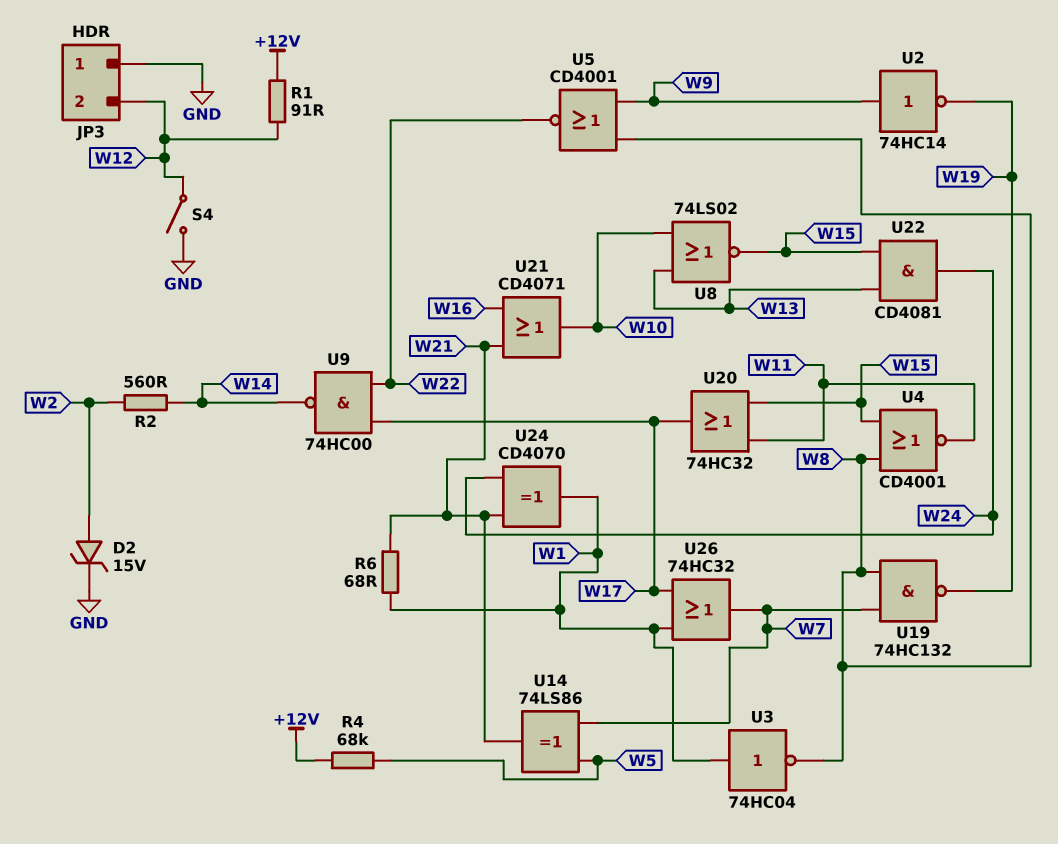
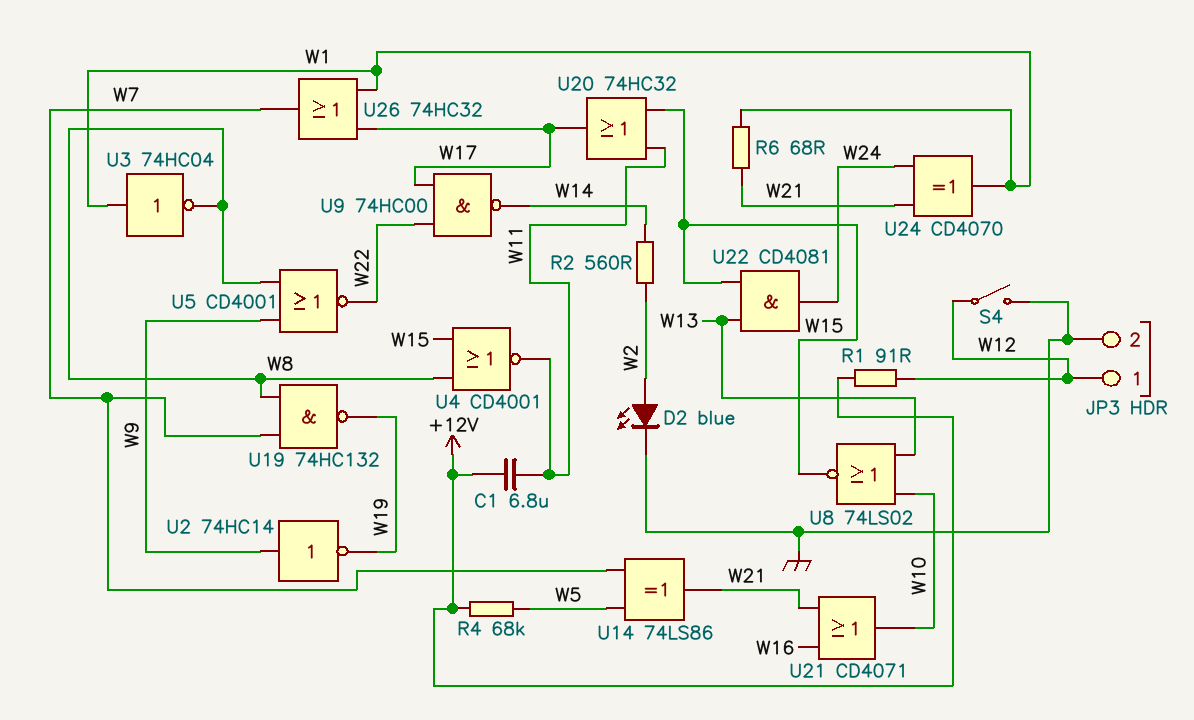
C1: none -> 6.8uF (+12V, W11)
D2: zener 15V (A W2, K GND) -> LED blue (A W2, K GND)
JP3 pin 1: GND -> W12
JP3 pin 2: W12 -> GND

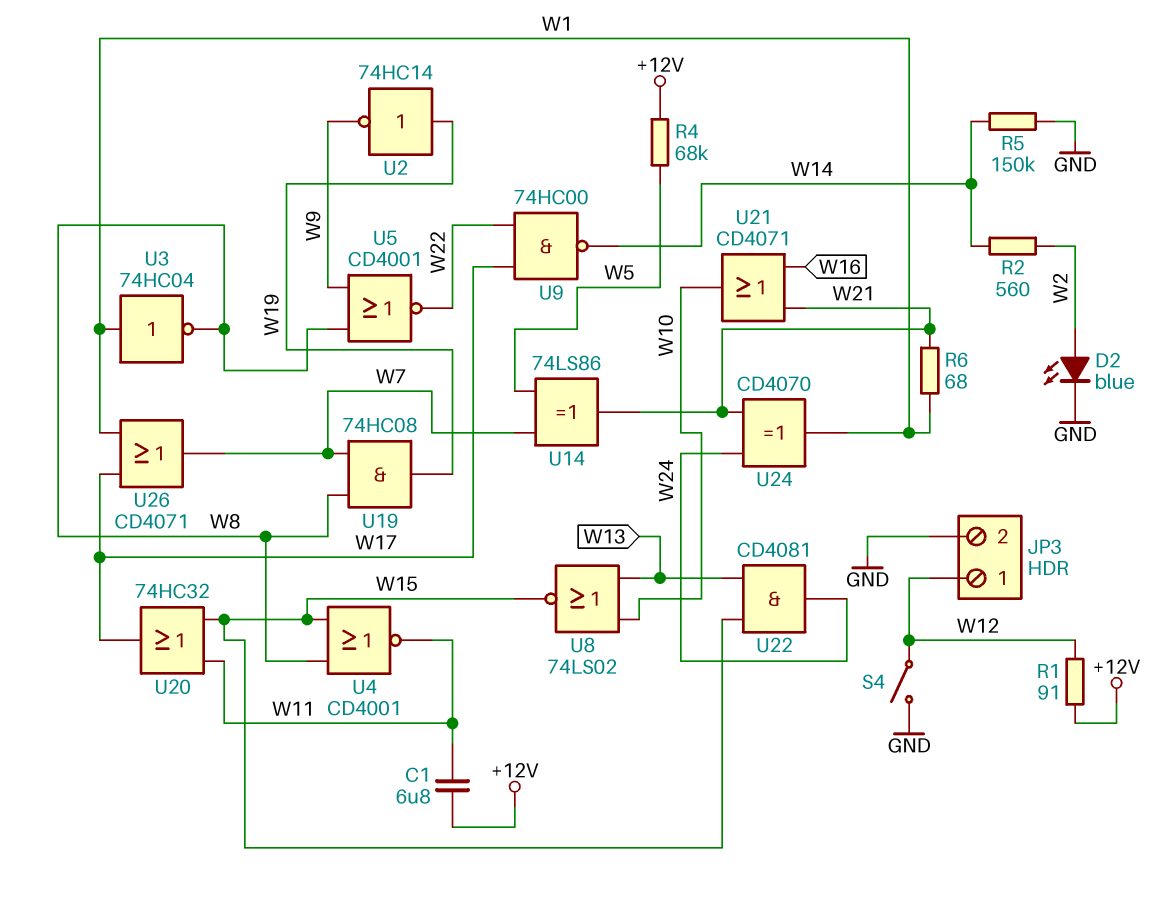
R5: none -> 150k (GND, W14)
U2: NOT 74HC14 (in W9, out W19) -> NOT 74HC14 (in W19, out W9)
U19: NAND 74HC132 (in W7, in W8, out W19) -> AND 74HC08 (in W7, in W8, out W19)
U26: OR 74HC32 (in W1, in W17, out W7) -> OR CD4071 (in W1, in W17, out W7)

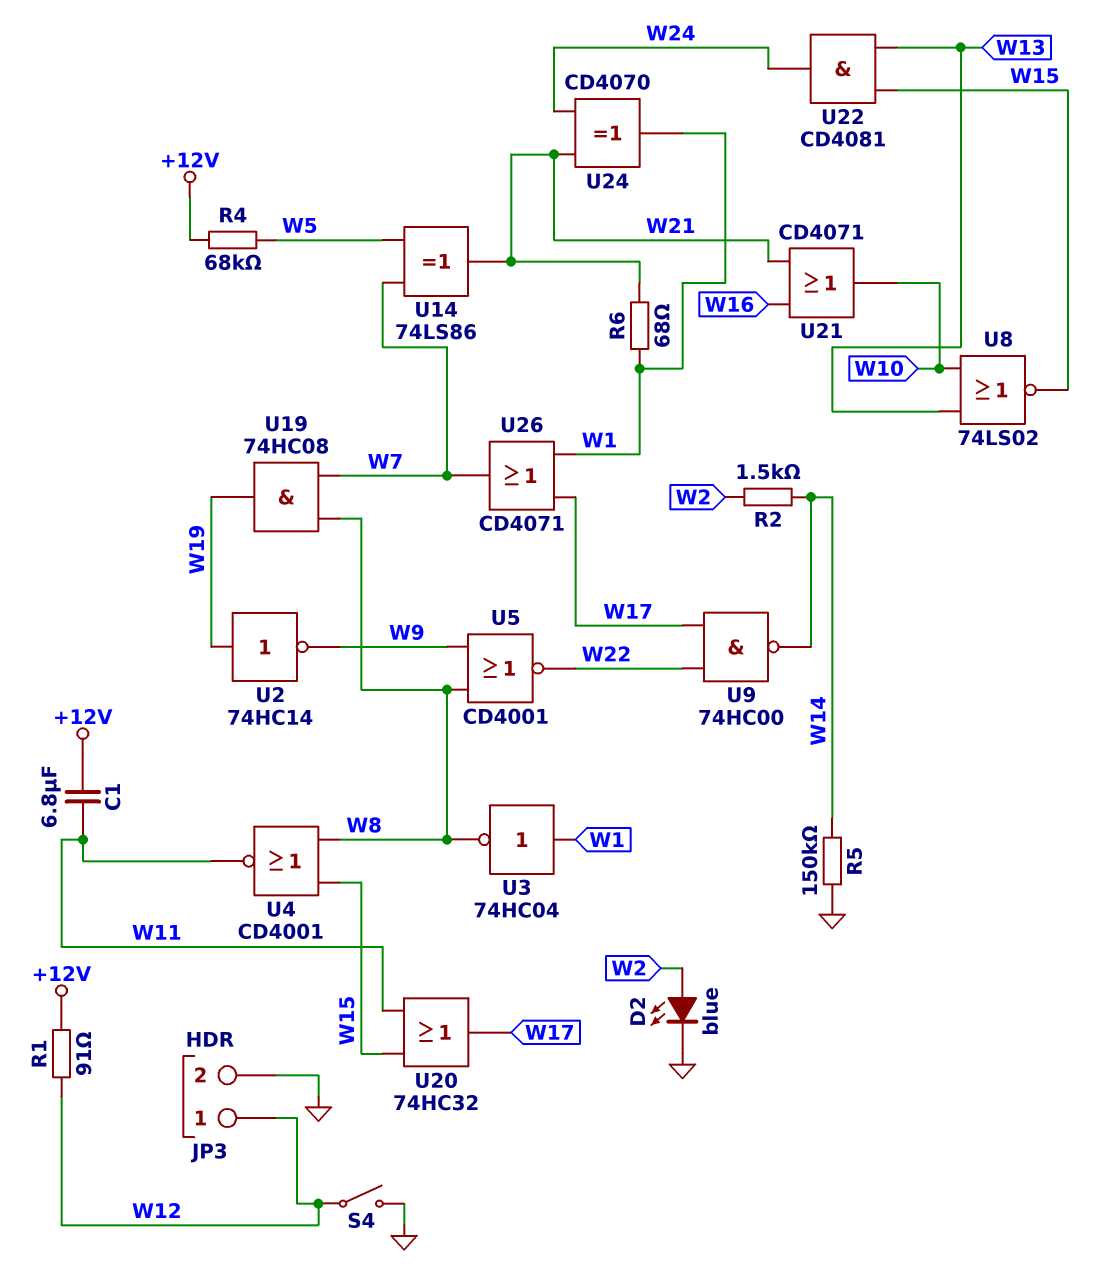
R2: 560 (W2, W14) -> 1.5k (W2, W14)

